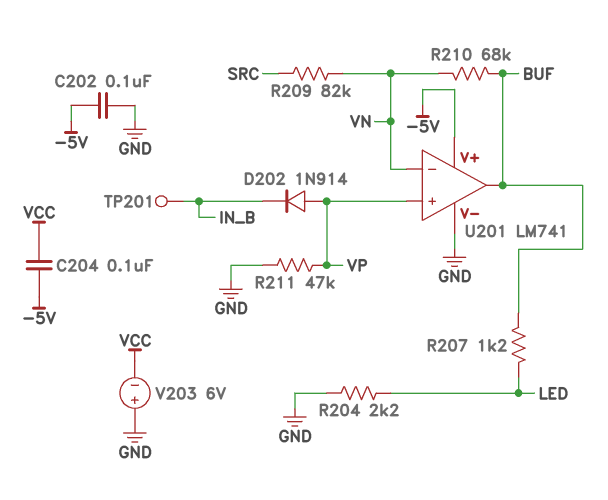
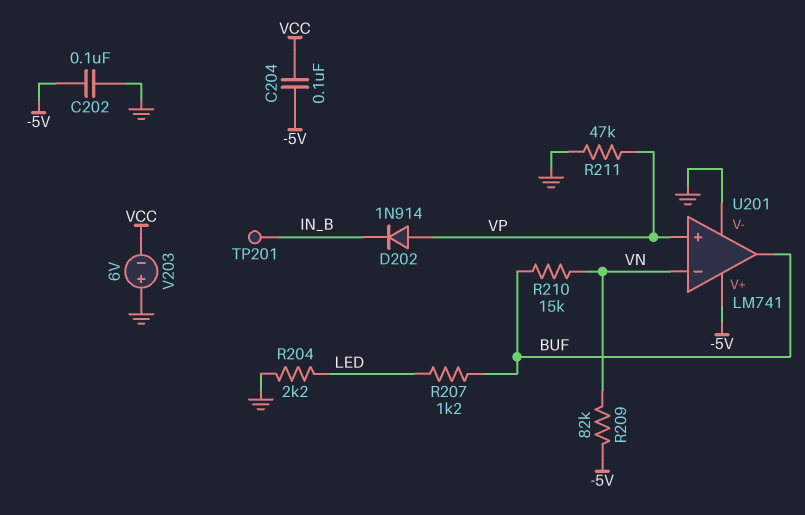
R209: 82k (SRC, VN) -> 82k (-5V, VN)
R210: 68k (BUF, VN) -> 15k (BUF, VN)

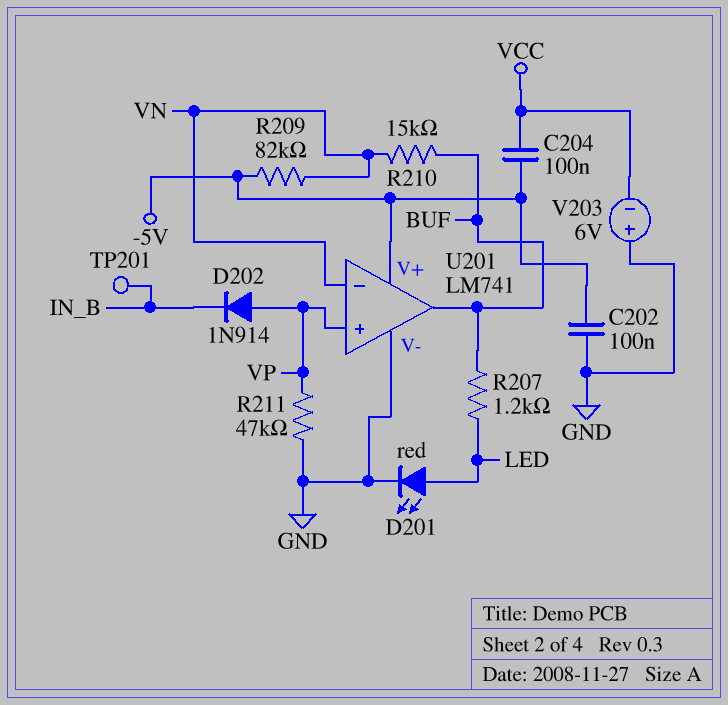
D201: none -> LED red (A LED, K GND)
R204: 2.2k (GND, LED) -> none

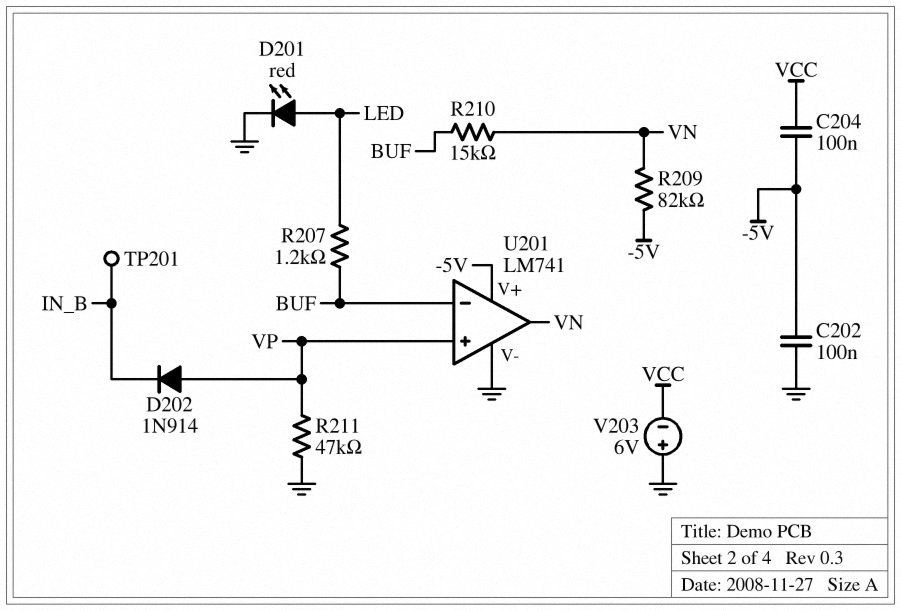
U201 pin in-: VN -> BUF
U201 pin out: BUF -> VN

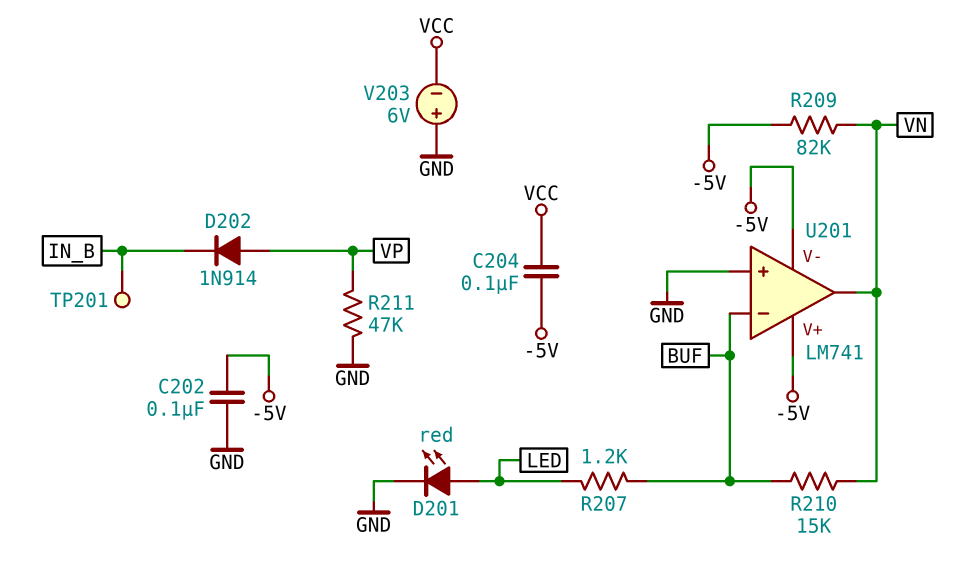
U201 pin V-: GND -> -5V
U201 pin in+: VP -> GND

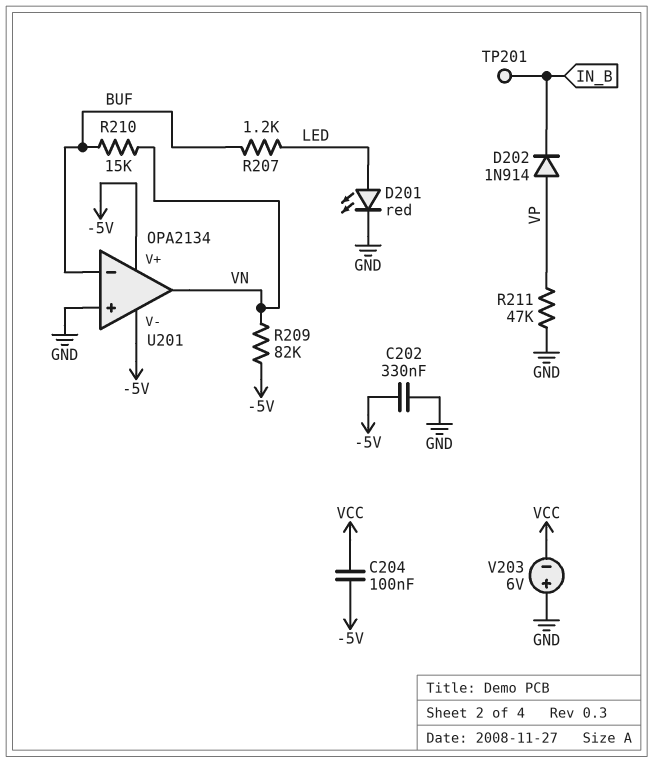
C202: 100nF (-5V, GND) -> 330nF (-5V, GND)
U201: LM741 -> OPA2134

